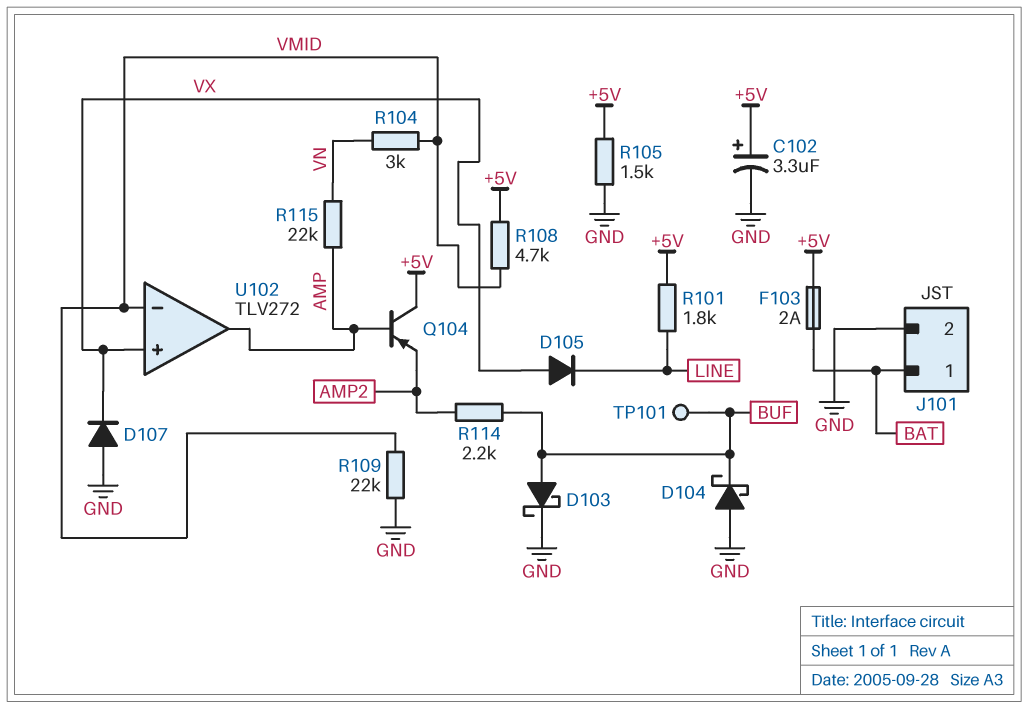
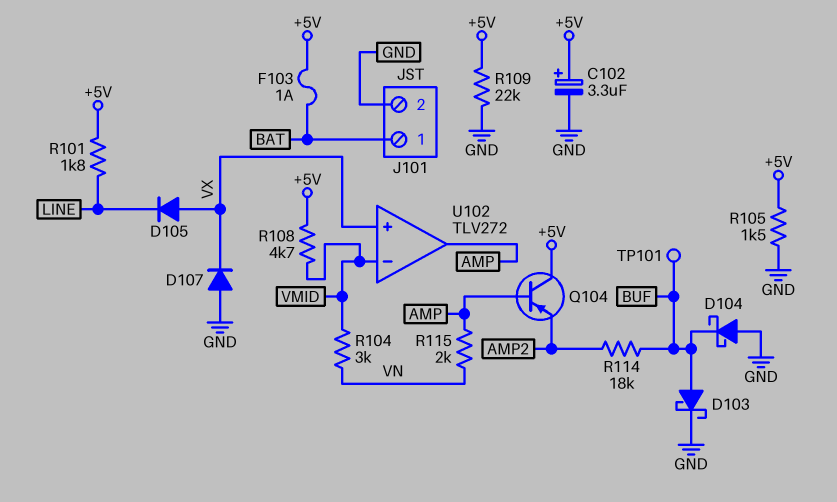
F103: 2A (+5V, BAT) -> 1A (+5V, BAT)
R109: 22k (GND, VMID) -> 22k (+5V, GND)
R114: 2.2k (AMP2, BUF) -> 18k (AMP2, BUF)
R115: 22k (AMP, VN) -> 2k (AMP, VN)

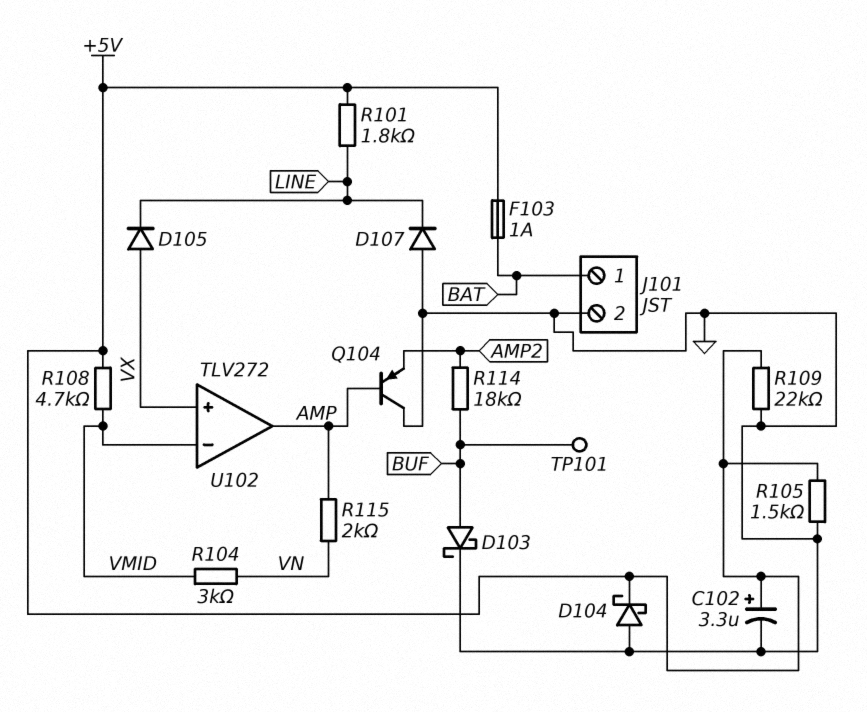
D104: schottky (A GND, K BUF) -> schottky (A GND, K +5V)
D107: diode (A GND, K VX) -> diode (A GND, K LINE)
Q104: PNP (B AMP, C +5V, E AMP2) -> PNP (B AMP, C GND, E AMP2)

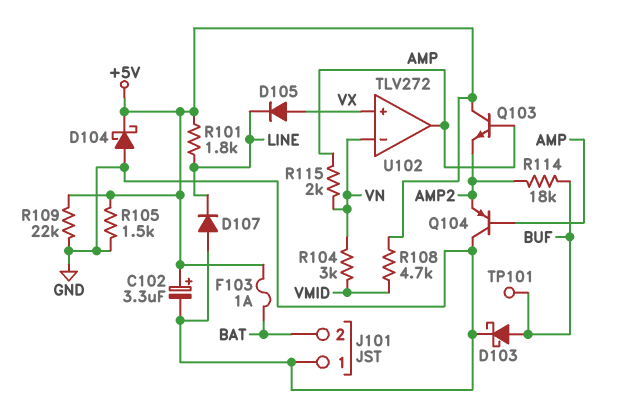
J101 pin 1: BAT -> GND
J101 pin 2: GND -> BAT
Q103: none -> NPN (B AMP, C +5V, E AMP2)
U102 pin in-: VMID -> VN

